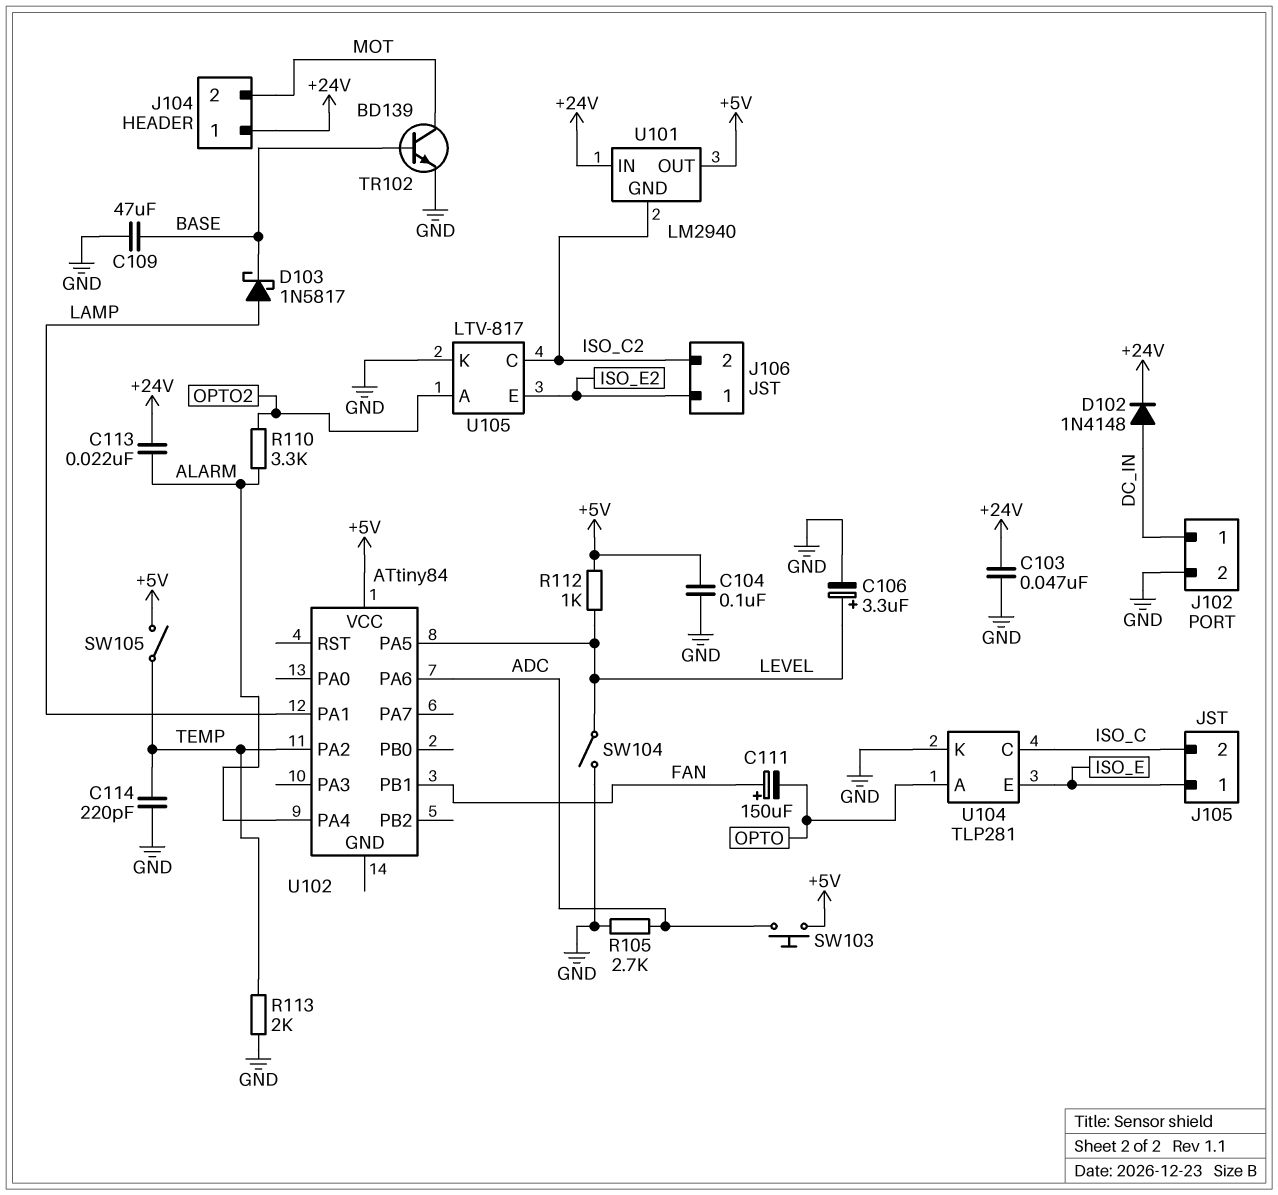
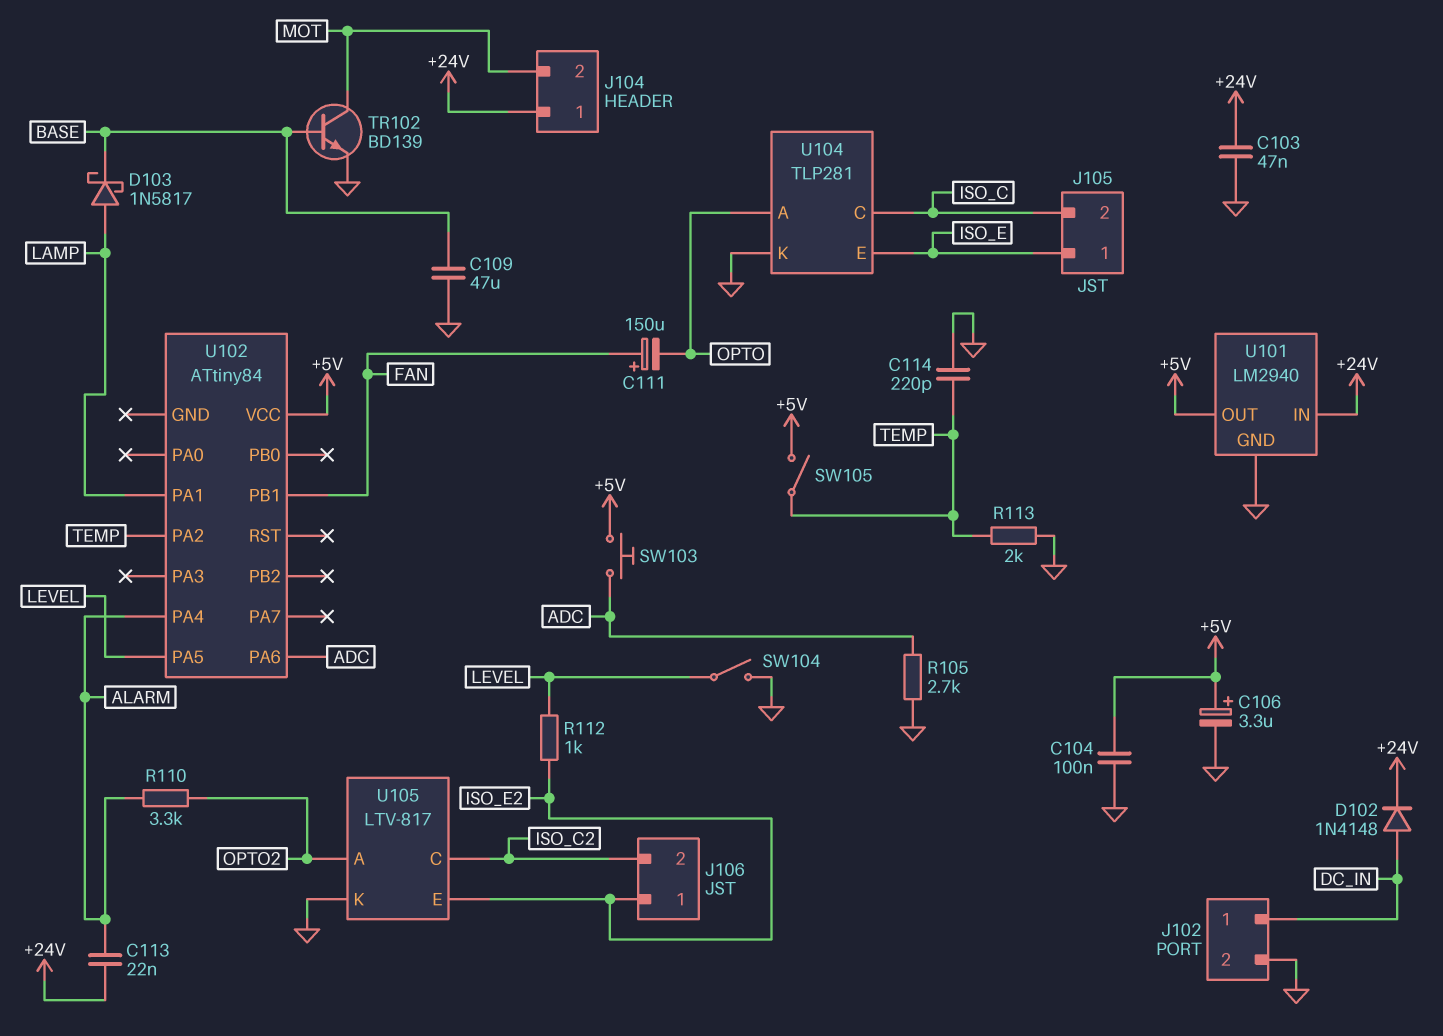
C106: 3.3uF (plus LEVEL, minus GND) -> 3.3uF (plus +5V, minus GND)
R112: 1k (+5V, LEVEL) -> 1k (ISO_E2, LEVEL)
U101 pin GND: ISO_C2 -> GND

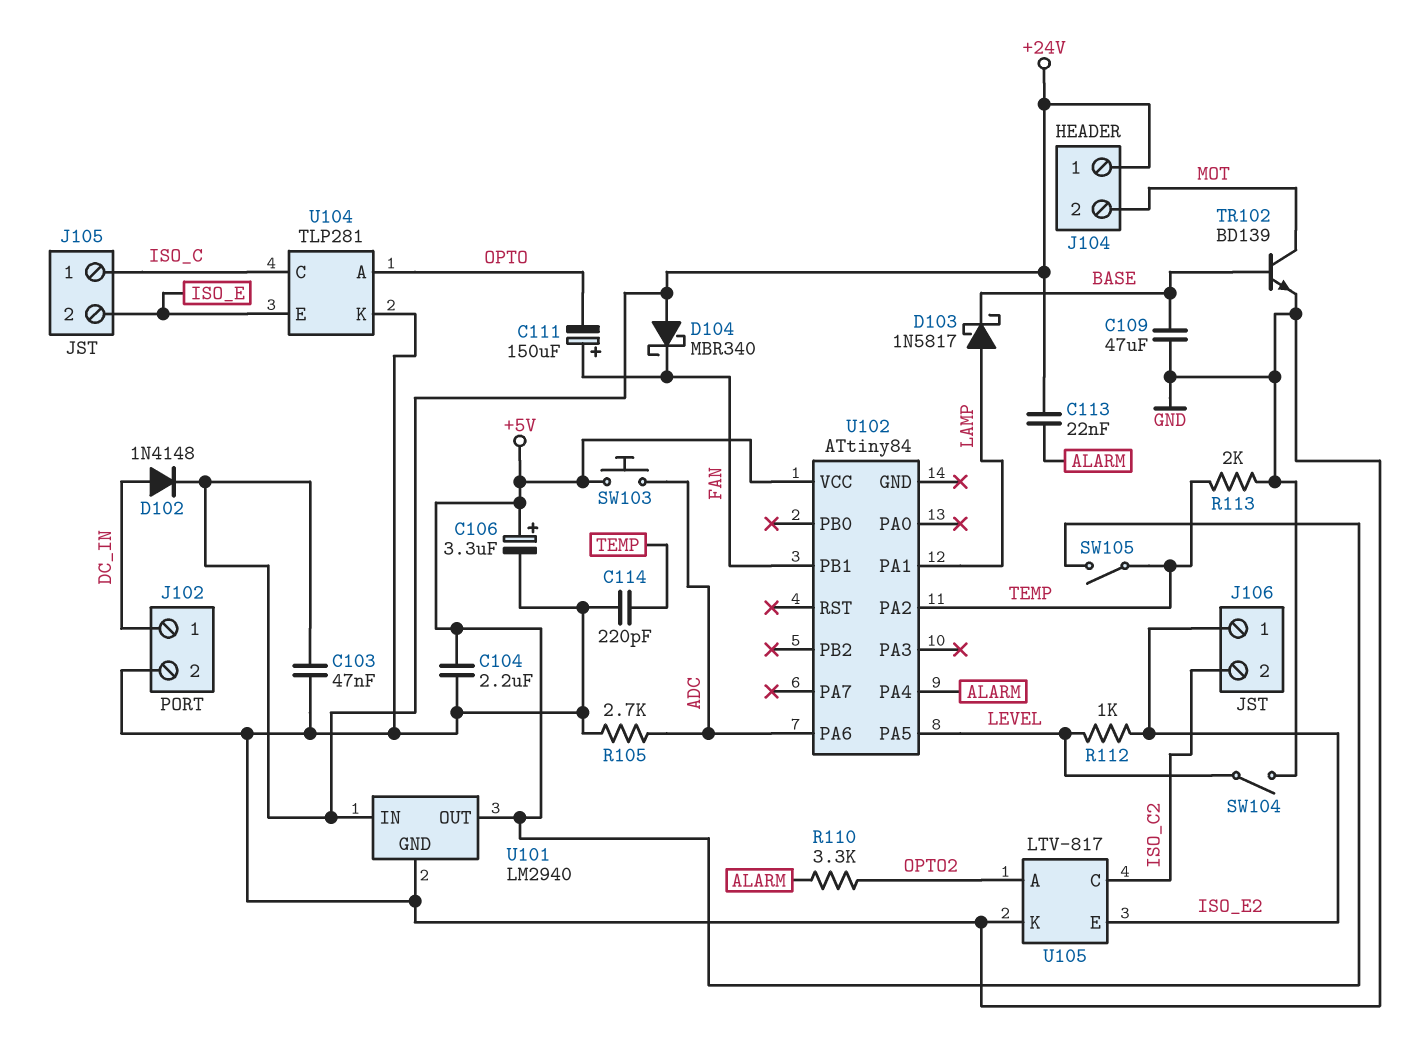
C104: 100nF (+5V, GND) -> 2.2uF (+5V, GND)
D104: none -> schottky MBR340 (A +24V, K FAN)
J105 pin 1: ISO_E -> ISO_C
J105 pin 2: ISO_C -> ISO_E

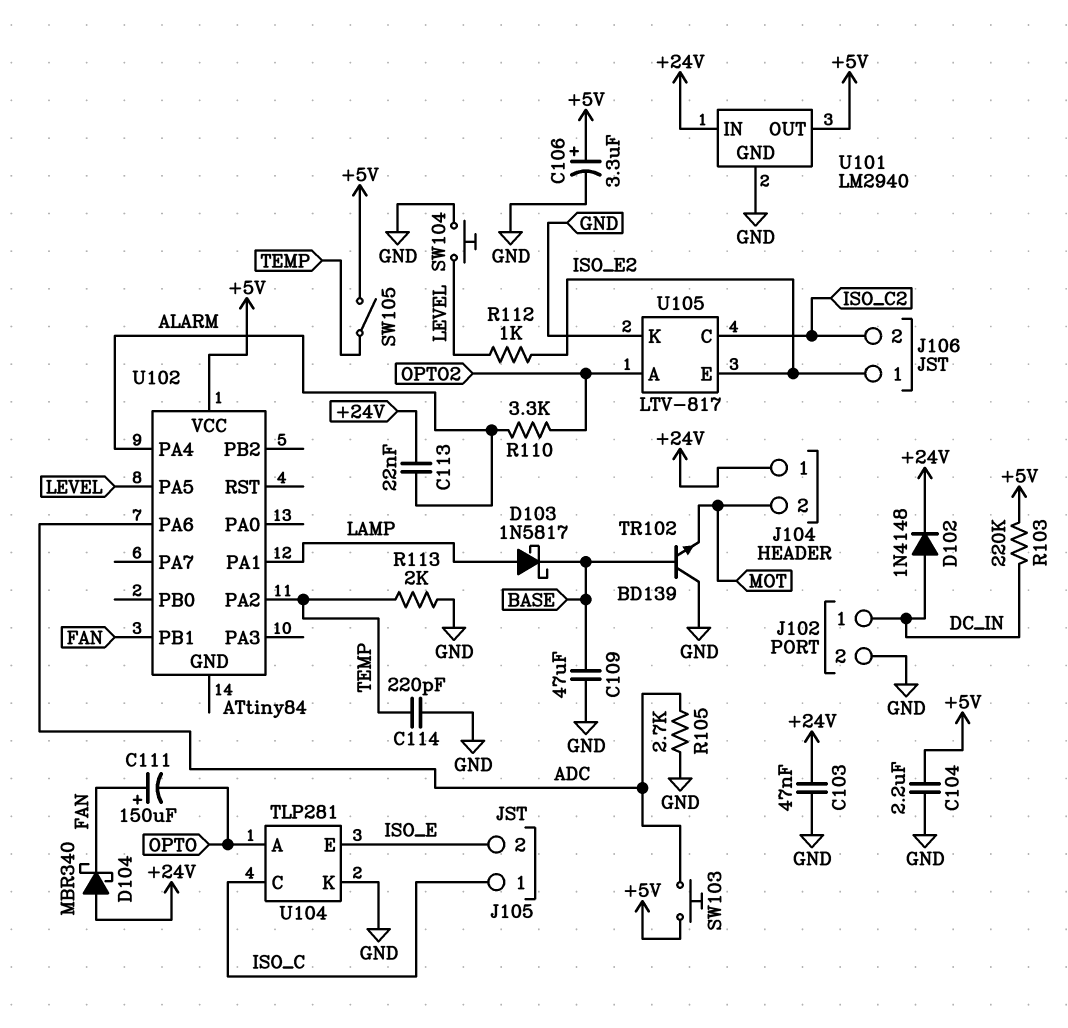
R103: none -> 220k (+5V, DC_IN)
SW104: switch (GND, LEVEL) -> button (GND, LEVEL)
TR102: NPN BD139 (B BASE, C MOT, E GND) -> NPN BD139 (B BASE, C GND, E MOT)

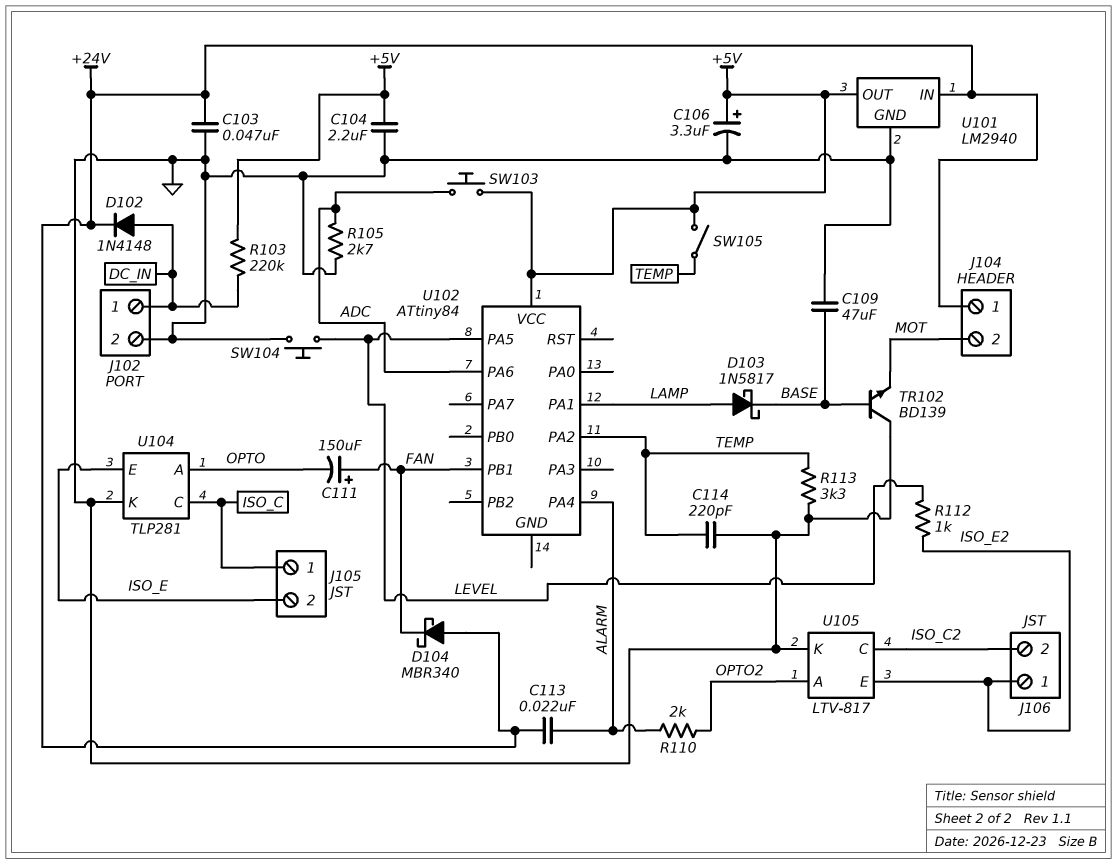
R110: 3.3k (ALARM, OPTO2) -> 2k (ALARM, OPTO2)
R113: 2k (GND, TEMP) -> 3.3k (GND, TEMP)

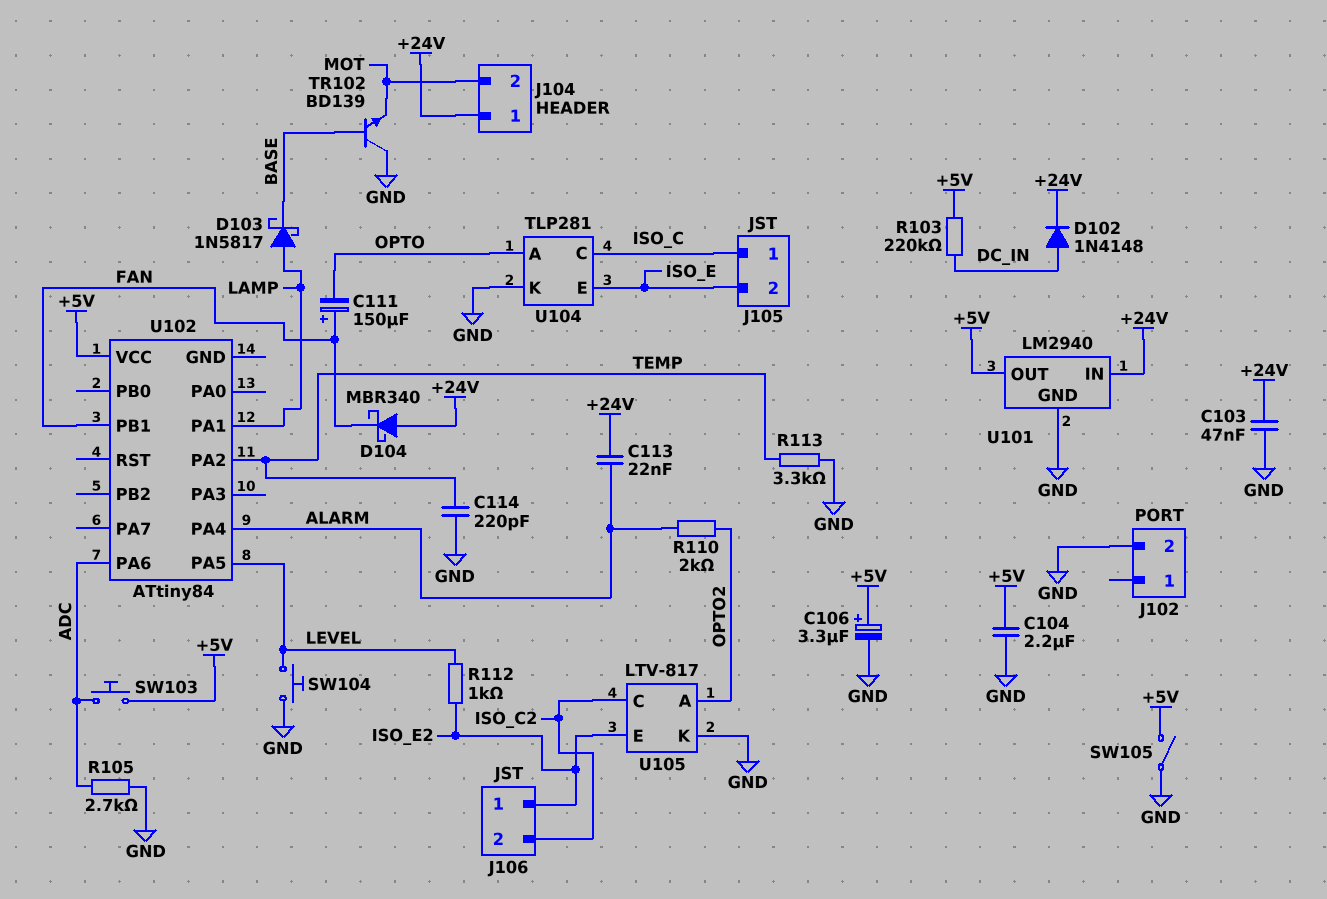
C109: 47uF (BASE, GND) -> none
J102 pin 1: DC_IN -> none
SW105: switch (+5V, TEMP) -> switch (+5V, GND)

